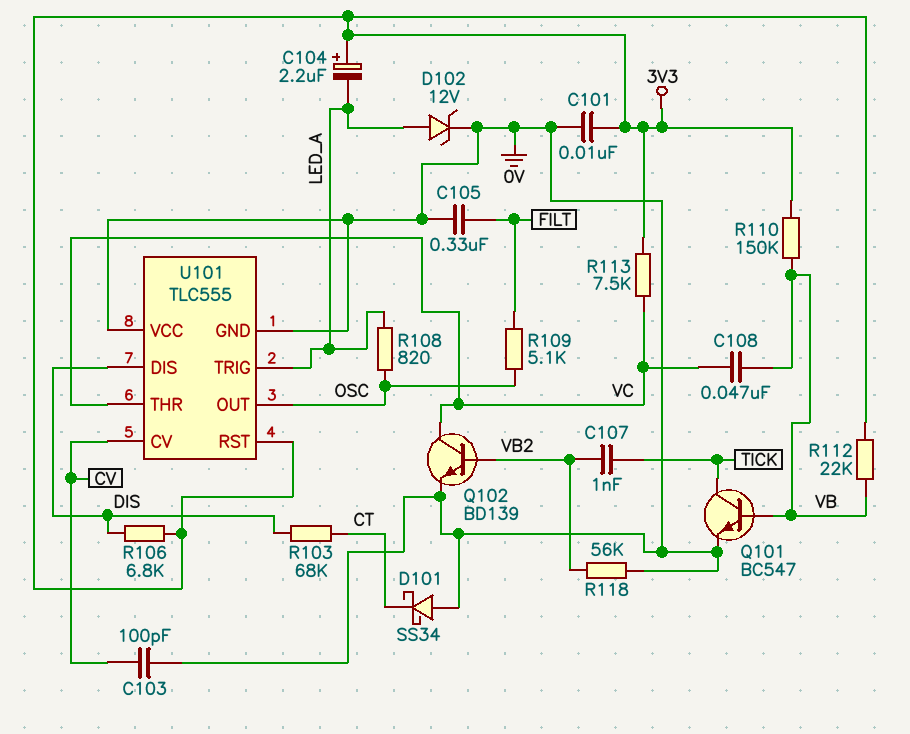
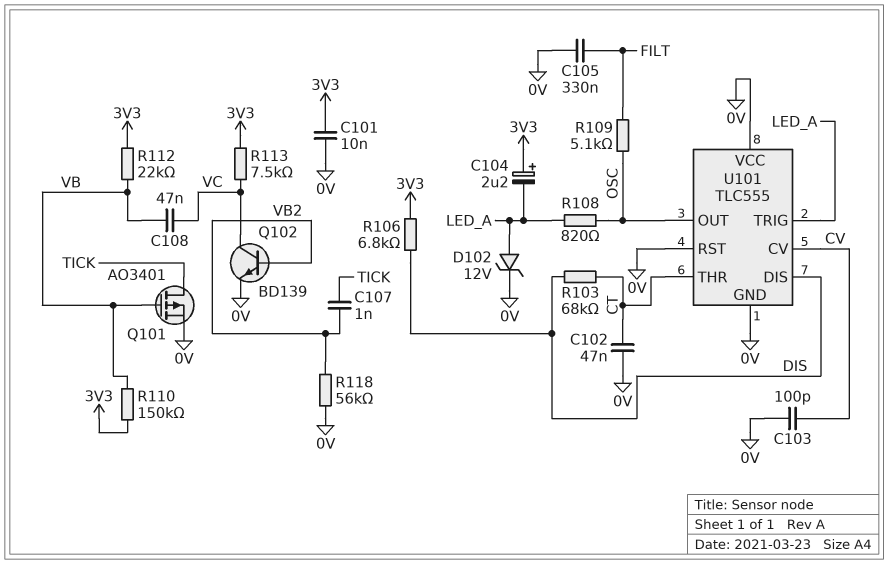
C102: none -> 47nF (0V, CT)
D101: schottky SS34 (A 0V, K CT) -> none
Q101: NPN BC547 (B VB, C TICK, E 0V) -> PMOS AO3401 (G VB, D TICK, S 0V)
U101 pin RST: 3V3 -> 0V
U101 pin THR: VC -> CT

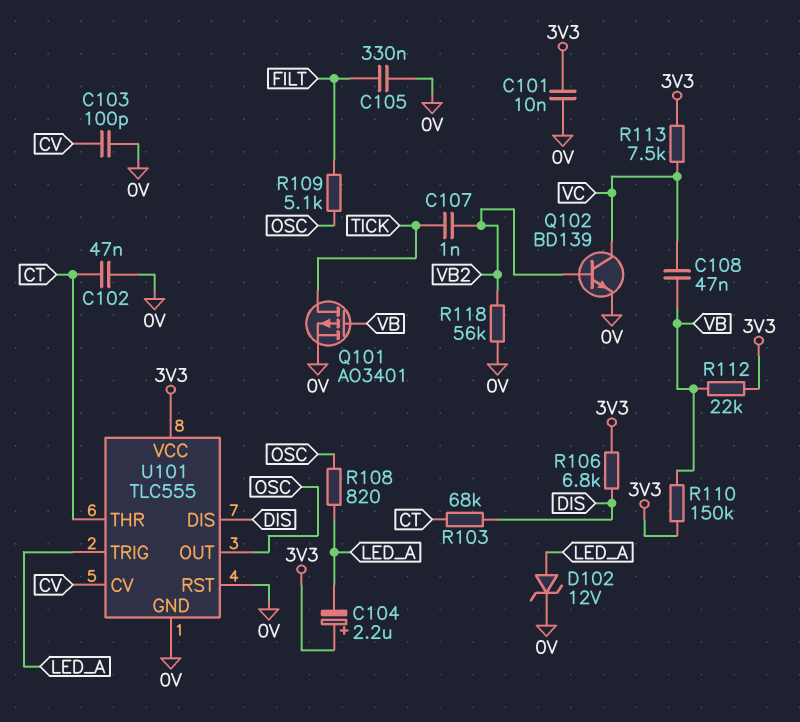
U101 pin VCC: 0V -> 3V3

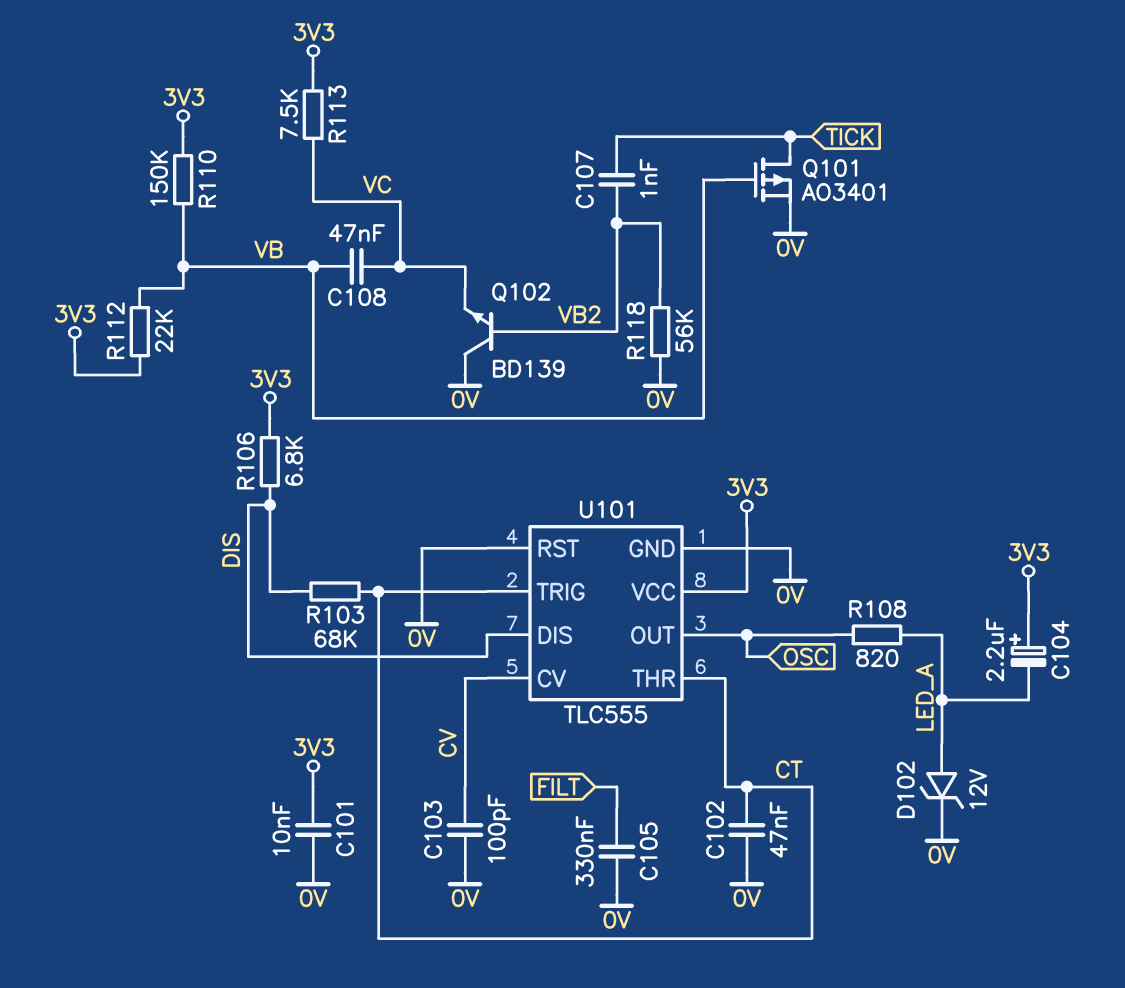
Q102: NPN BD139 (B VB2, C VC, E 0V) -> NPN BD139 (B VB2, C 0V, E VC)
R109: 5.1k (FILT, OSC) -> none
U101 pin TRIG: LED_A -> CT

